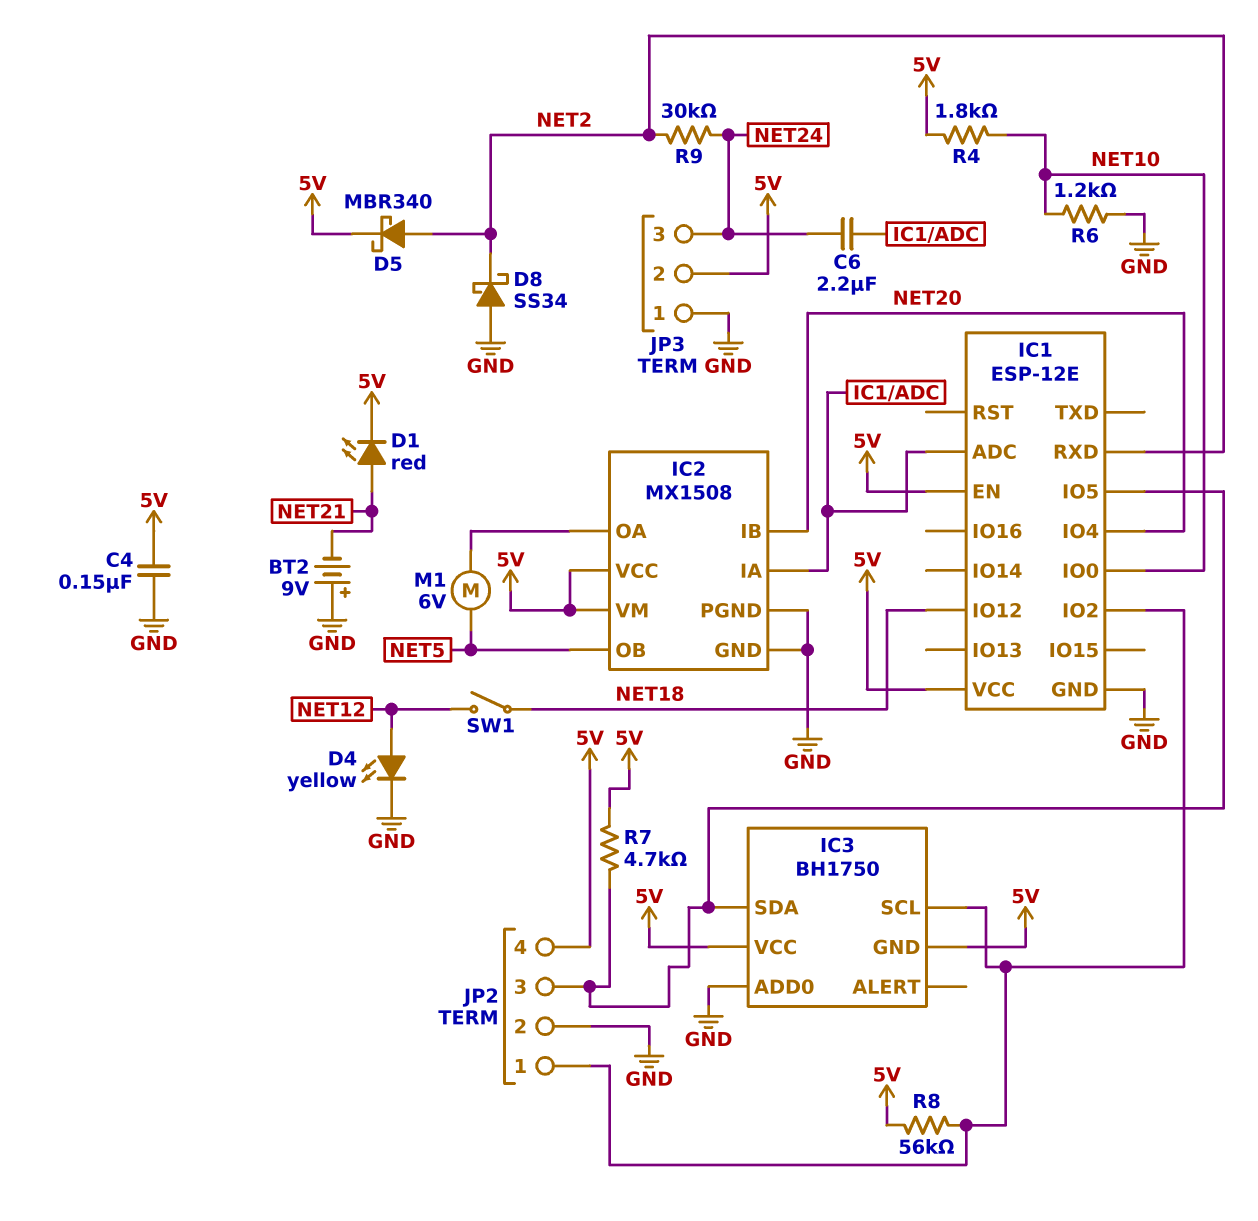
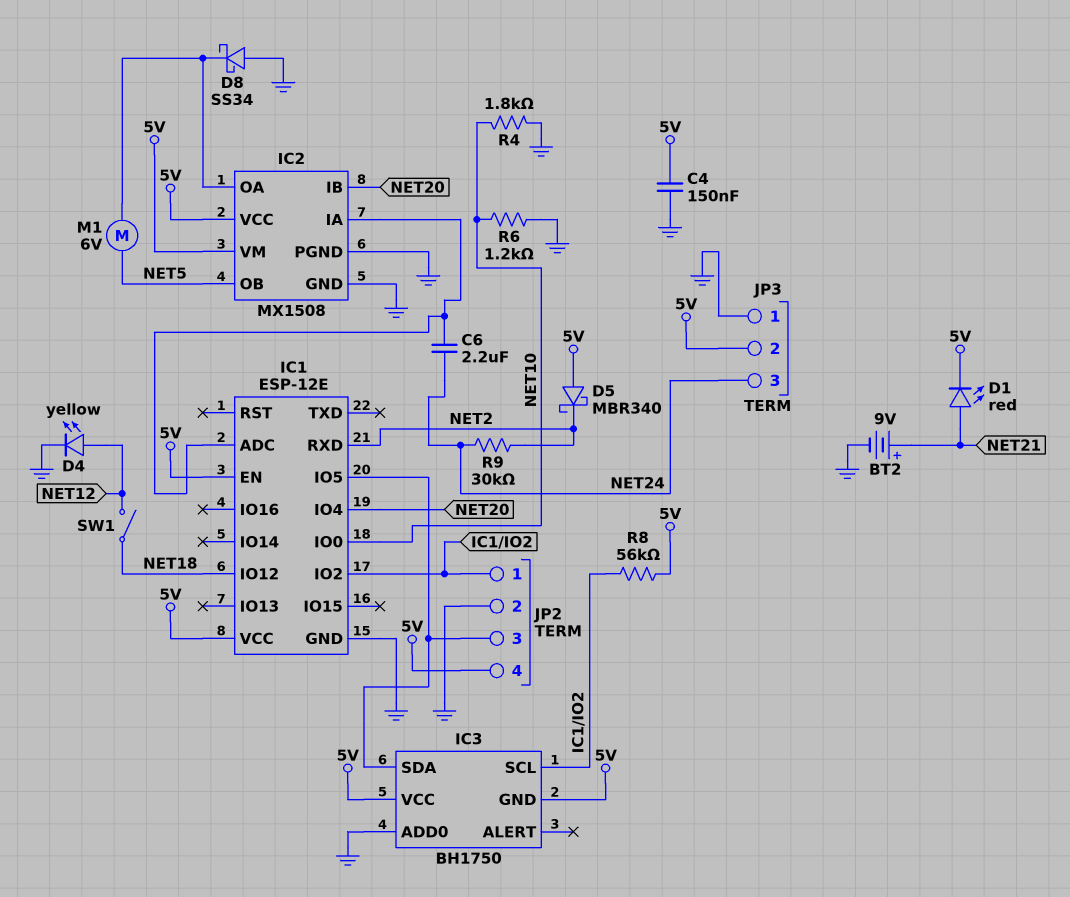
BT2: 9V (plus GND, minus NET21) -> 9V (plus NET21, minus GND)
D5: schottky MBR340 (A NET2, K 5V) -> schottky MBR340 (A 5V, K NET2)
D8: schottky SS34 (A GND, K NET2) -> schottky SS34 (A GND, K IC2/OA)
R4: 1.8k (5V, NET10) -> 1.8k (GND, NET10)
R7: 4.7k (5V, IC1/IO5) -> none

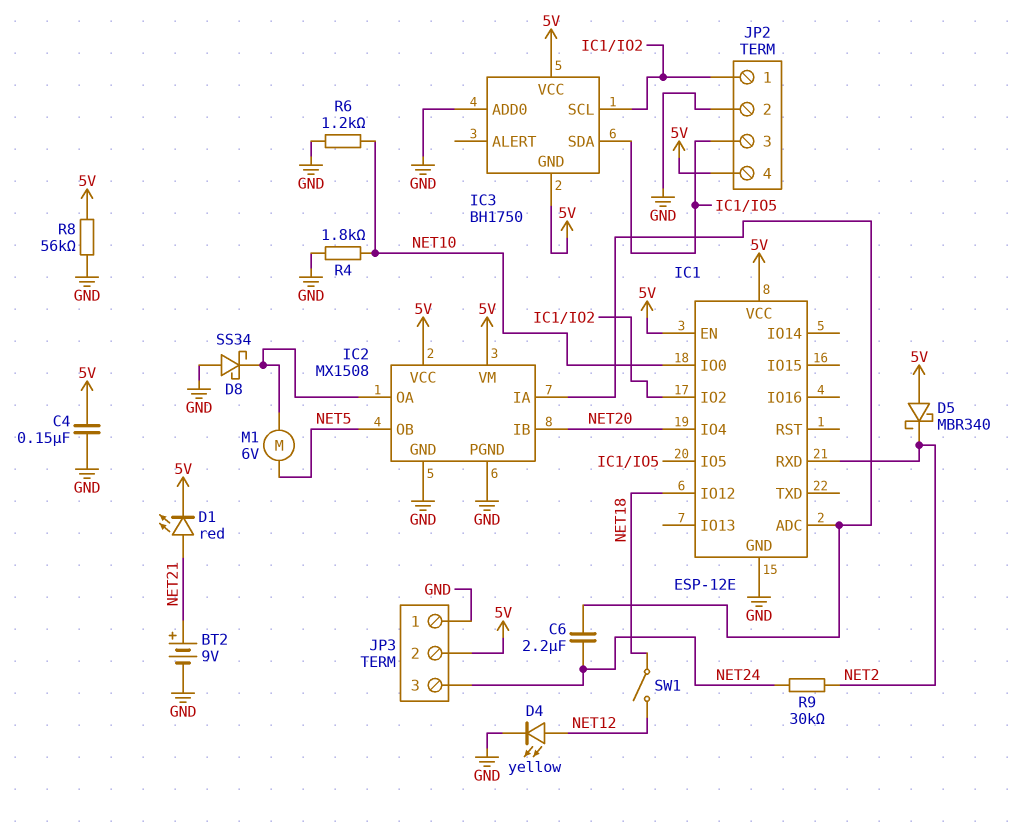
R8: 56k (5V, IC1/IO2) -> 56k (5V, GND)

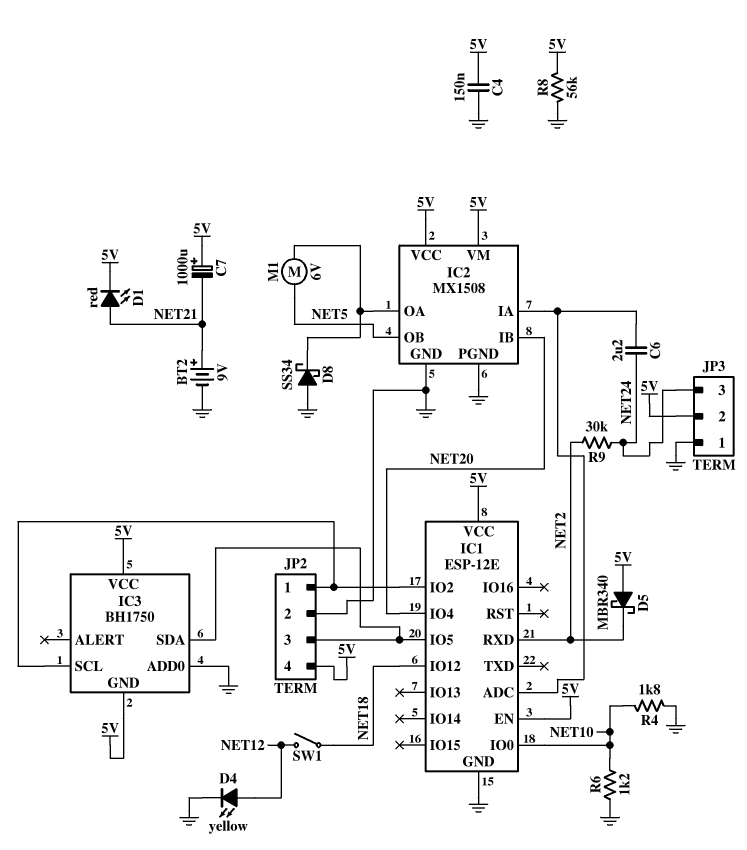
C7: none -> 1000uF (plus 5V, minus NET21)

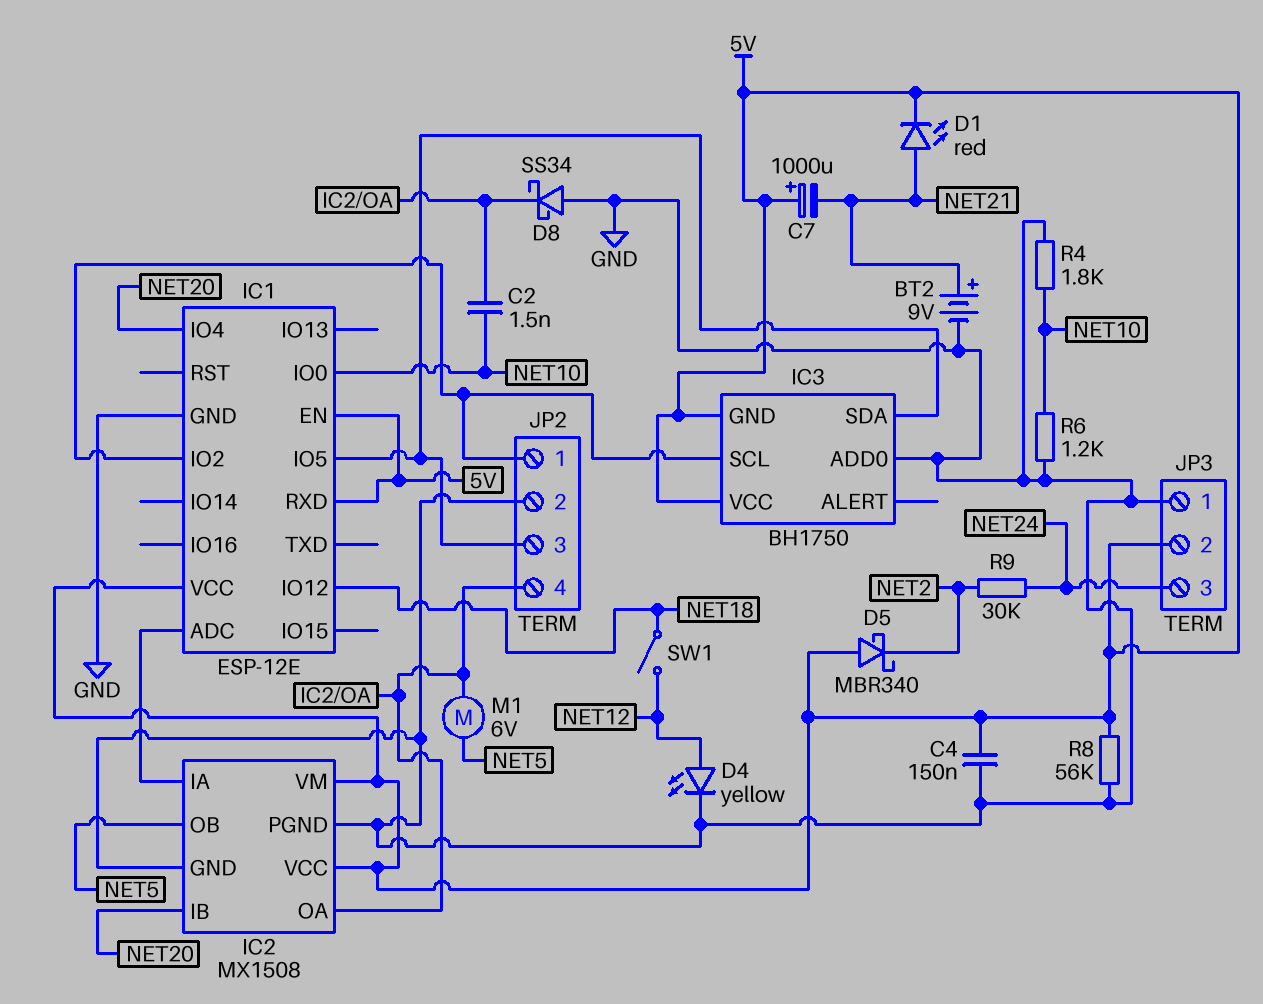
C2: none -> 1.5nF (IC2/OA, NET10)
C6: 2.2uF (IC1/ADC, NET24) -> none
IC1 pin RXD: NET2 -> 5V
JP2 pin 4: 5V -> IC2/OA

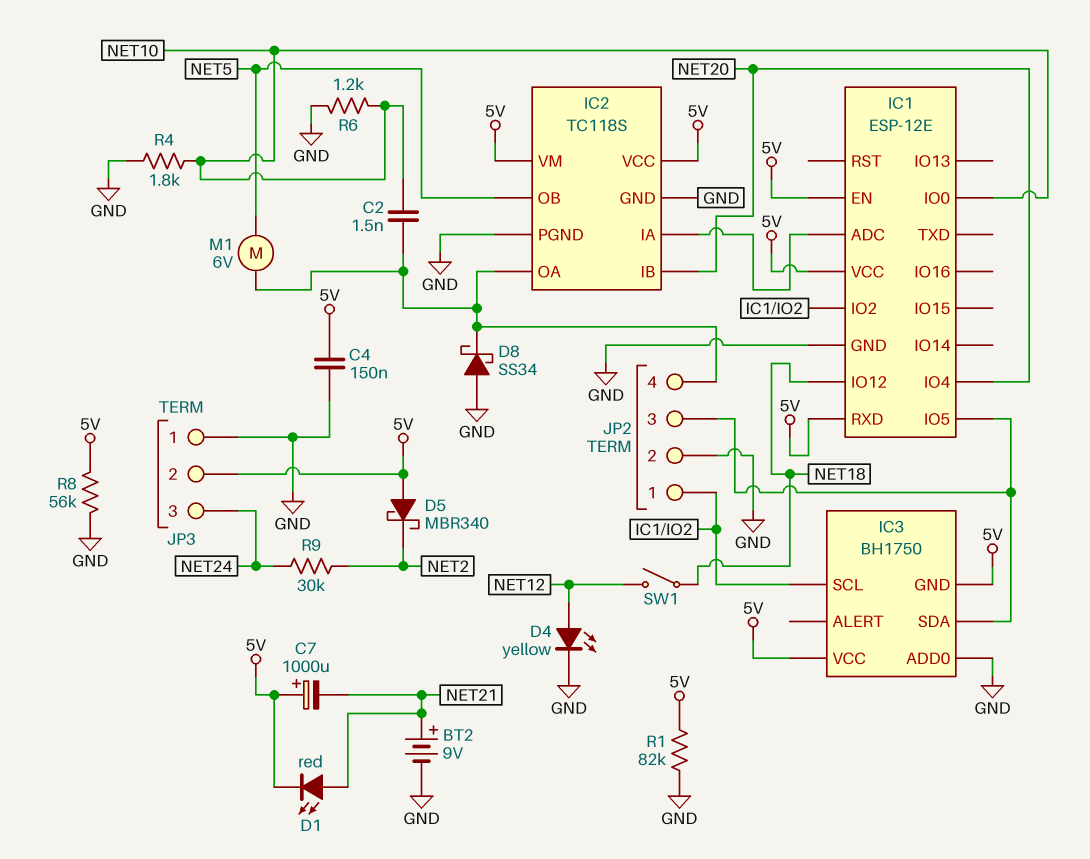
IC2: MX1508 -> TC118S
R1: none -> 82k (5V, GND)

